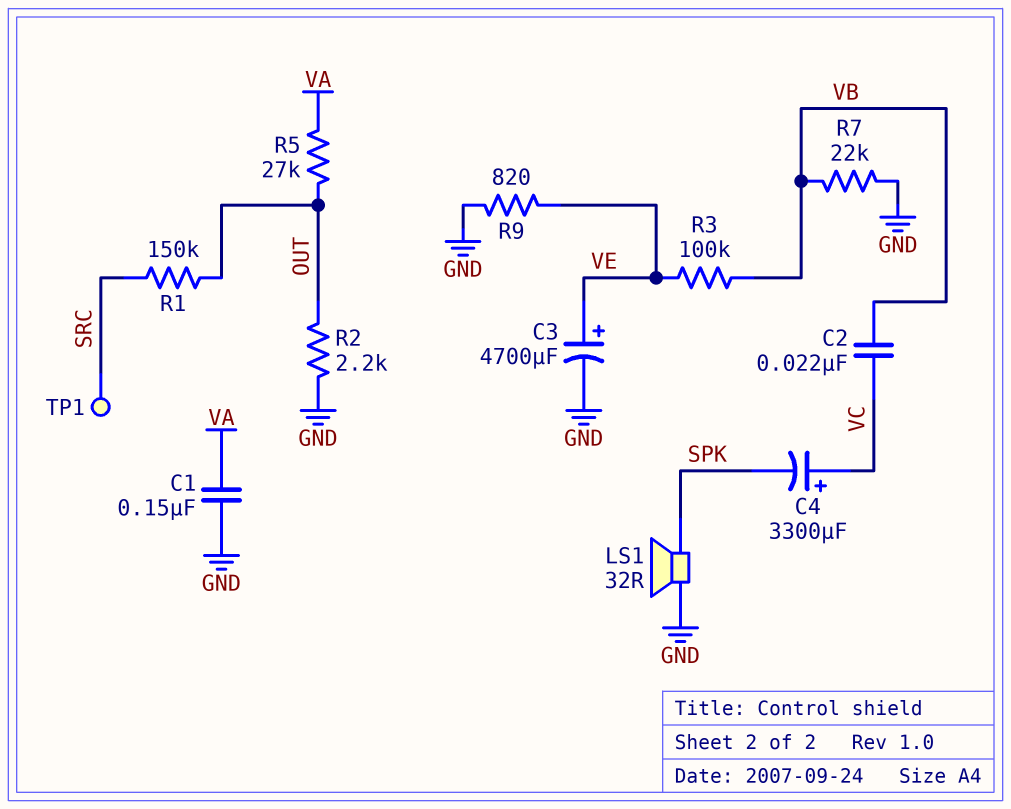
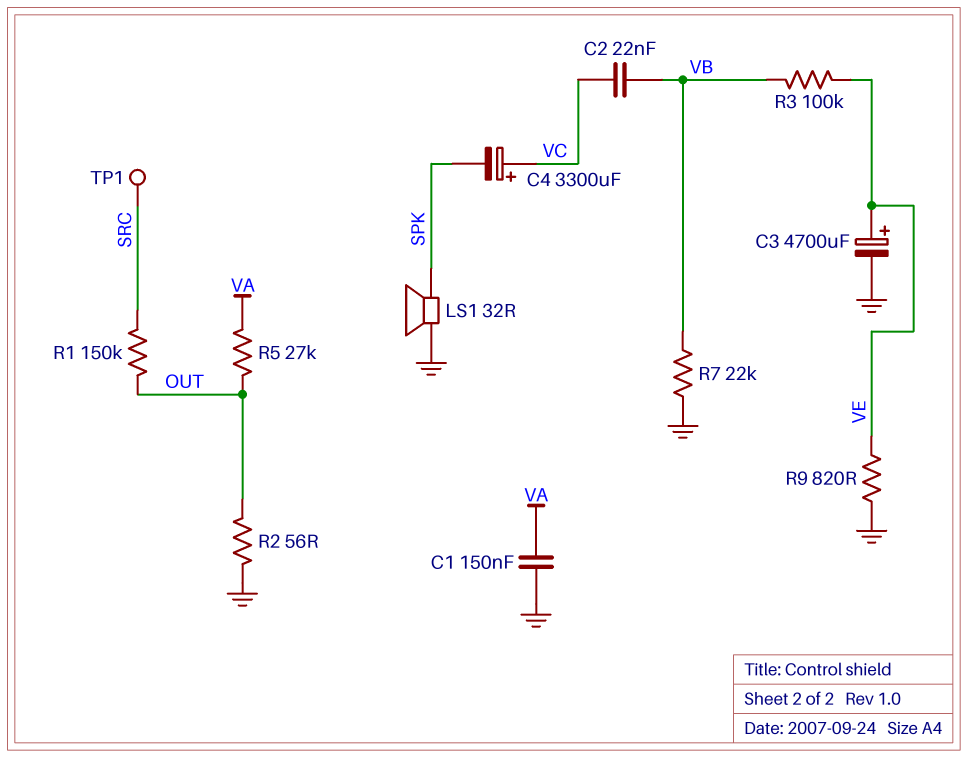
R2: 2.2k (GND, OUT) -> 56 (GND, OUT)

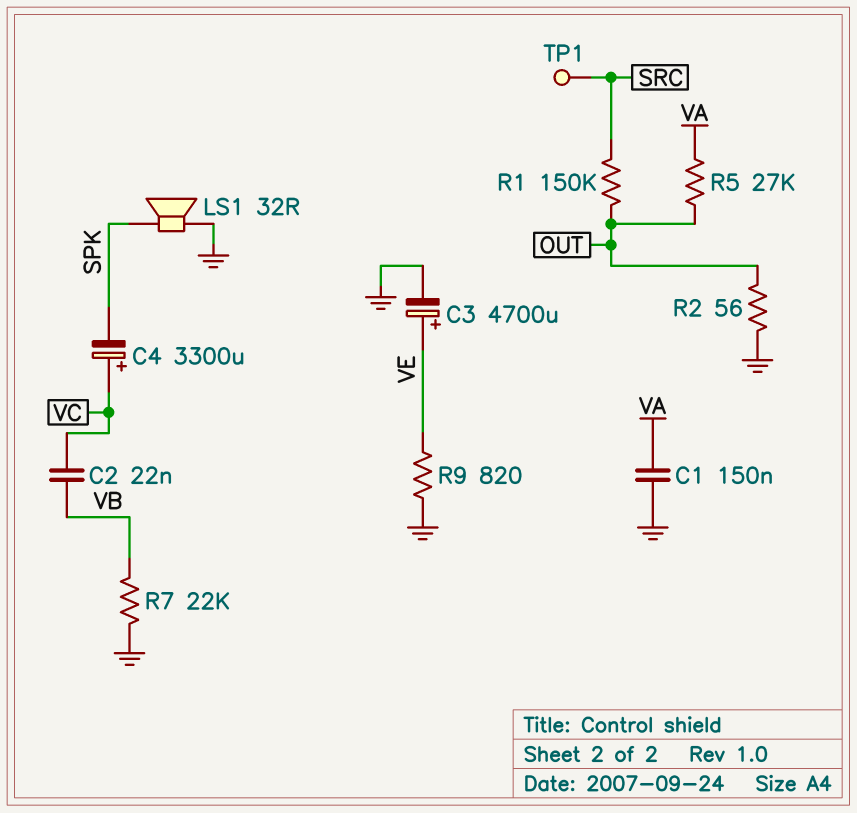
R3: 100k (VB, VE) -> none

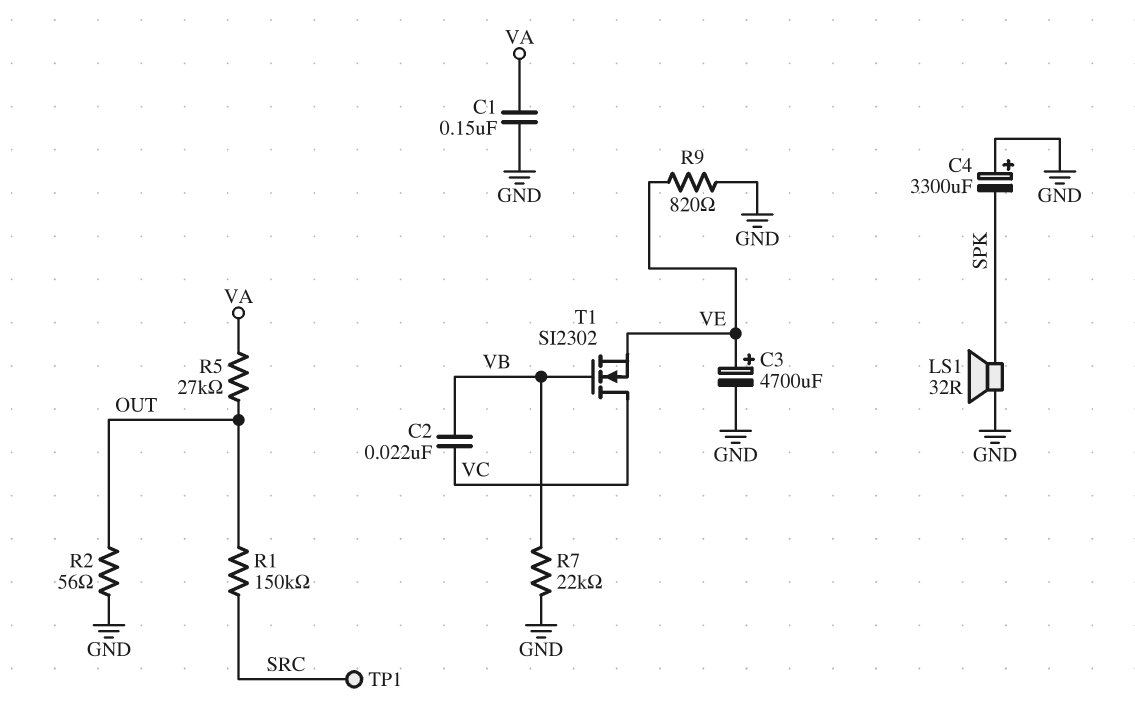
C4: 3300uF (plus VC, minus SPK) -> 3300uF (plus GND, minus SPK)
T1: none -> NMOS SI2302 (G VB, D VC, S VE)

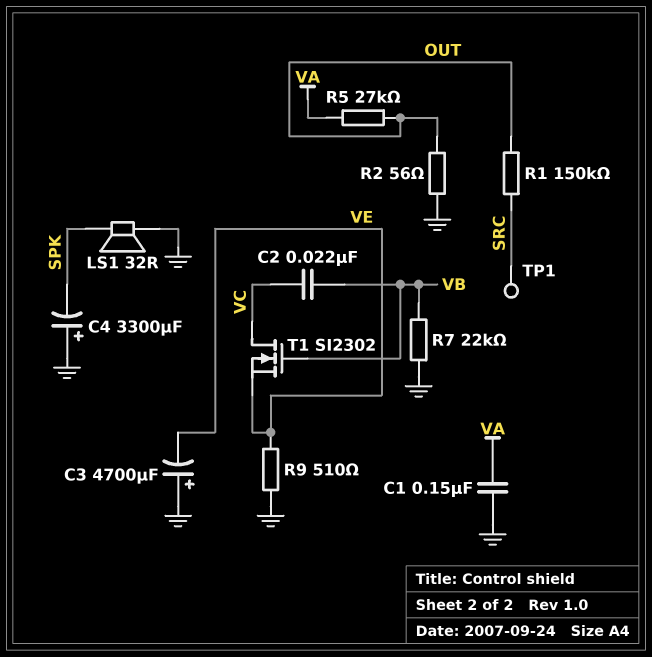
C3: 4700uF (plus VE, minus GND) -> 4700uF (plus GND, minus VE)
R9: 820 (GND, VE) -> 510 (GND, VE)

